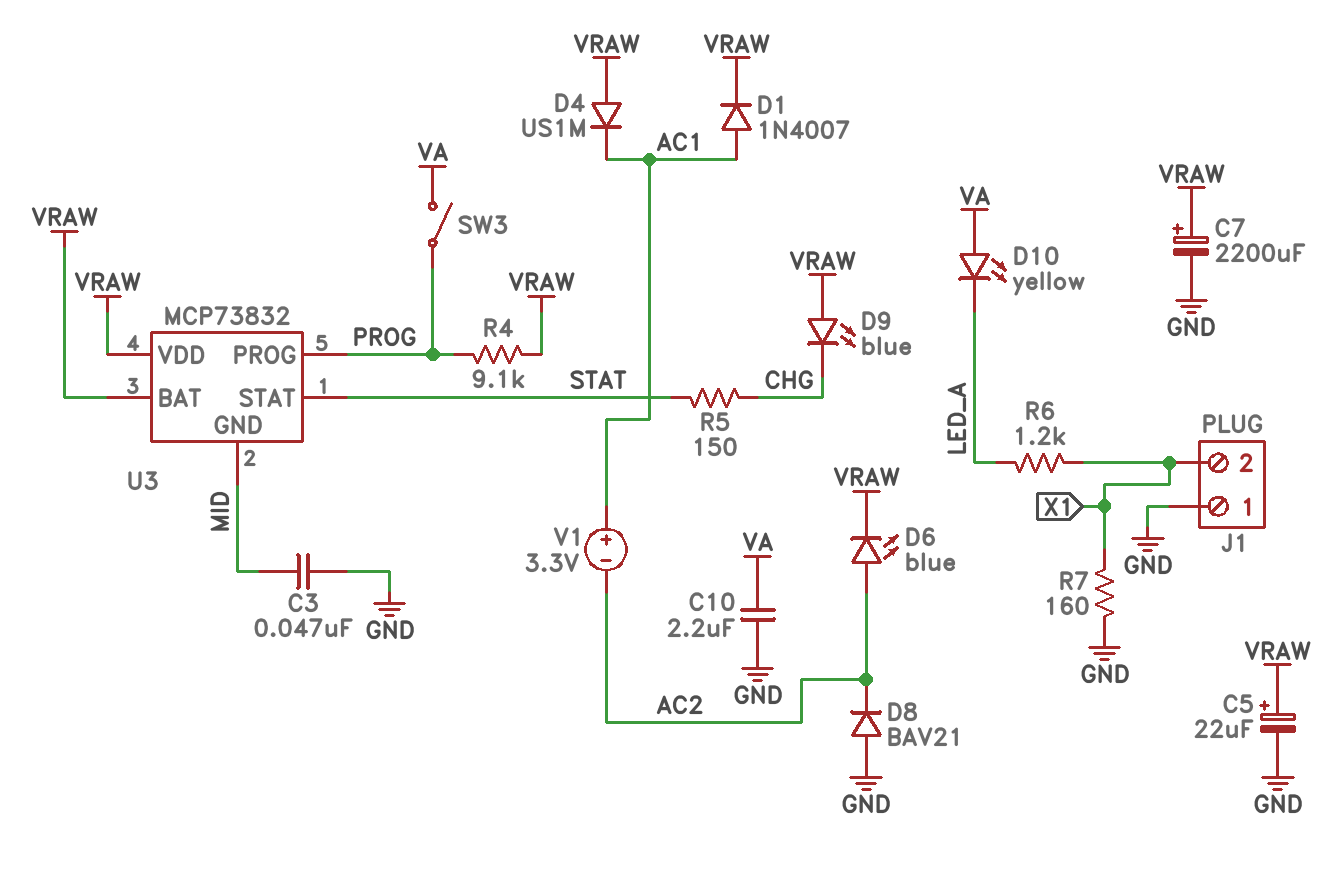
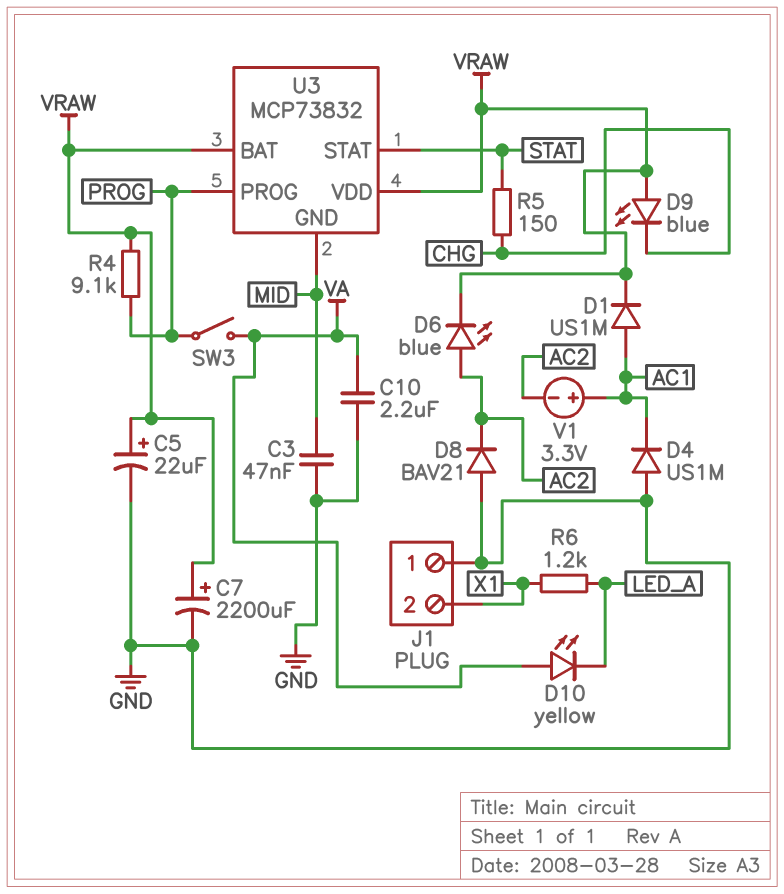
D1: diode 1N4007 (A AC1, K VRAW) -> diode US1M (A AC1, K VRAW)
D4: diode US1M (A VRAW, K AC1) -> diode US1M (A GND, K AC1)
R7: 160 (GND, X1) -> none

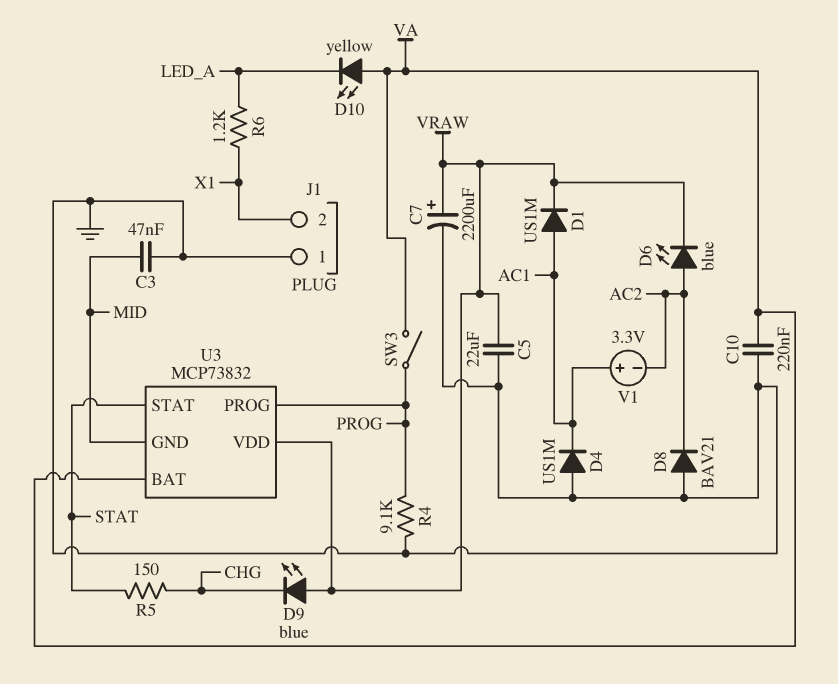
C5: 22uF (plus VRAW, minus GND) -> 22uF (GND, VRAW)
C10: 2.2uF (GND, VA) -> 220nF (GND, VA)
R4: 9.1k (PROG, VRAW) -> 9.1k (GND, PROG)
U3 pin BAT: VRAW -> VA

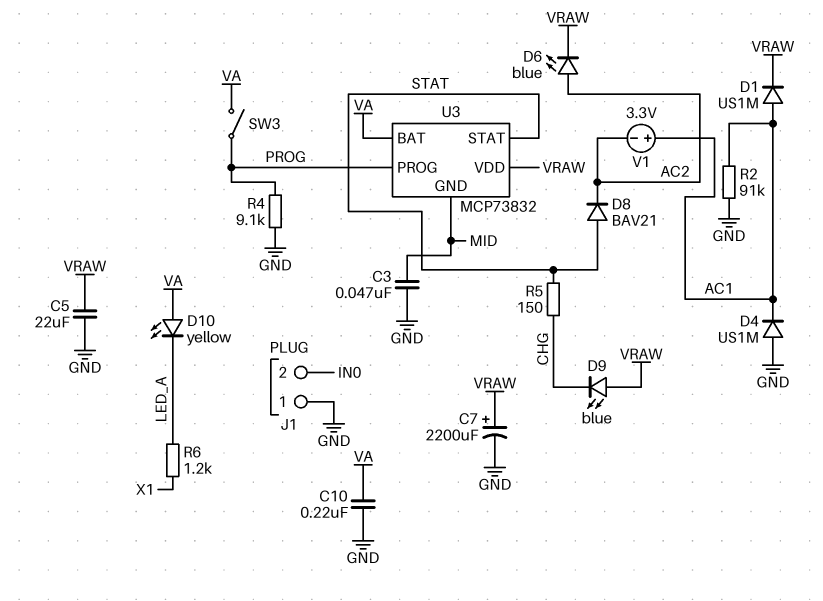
D8: diode BAV21 (A GND, K AC2) -> diode BAV21 (A STAT, K AC2)
J1 pin 2: X1 -> IN0
R2: none -> 91k (AC1, GND)

